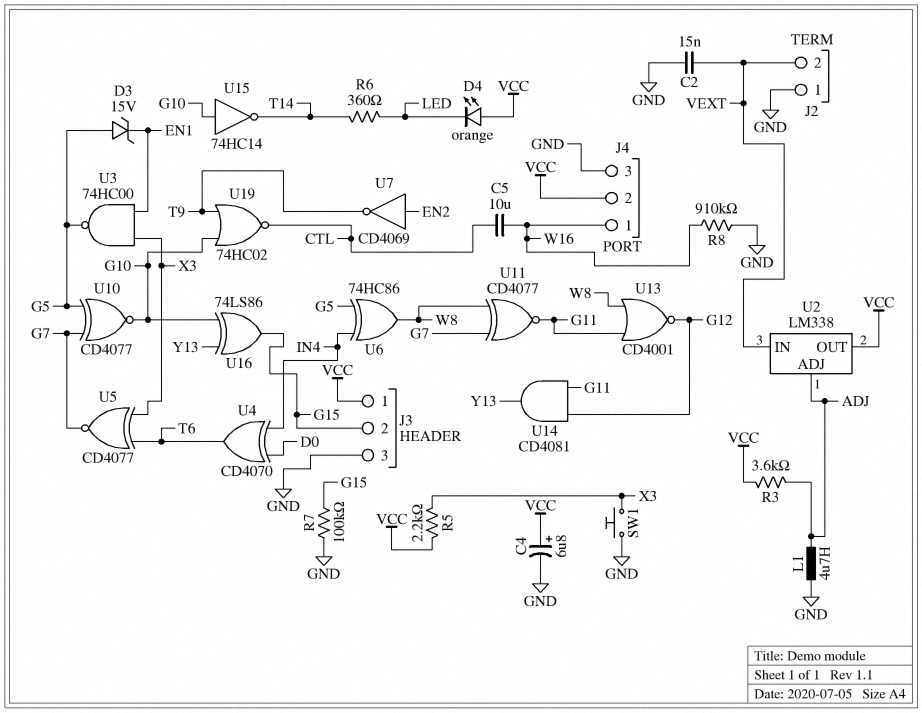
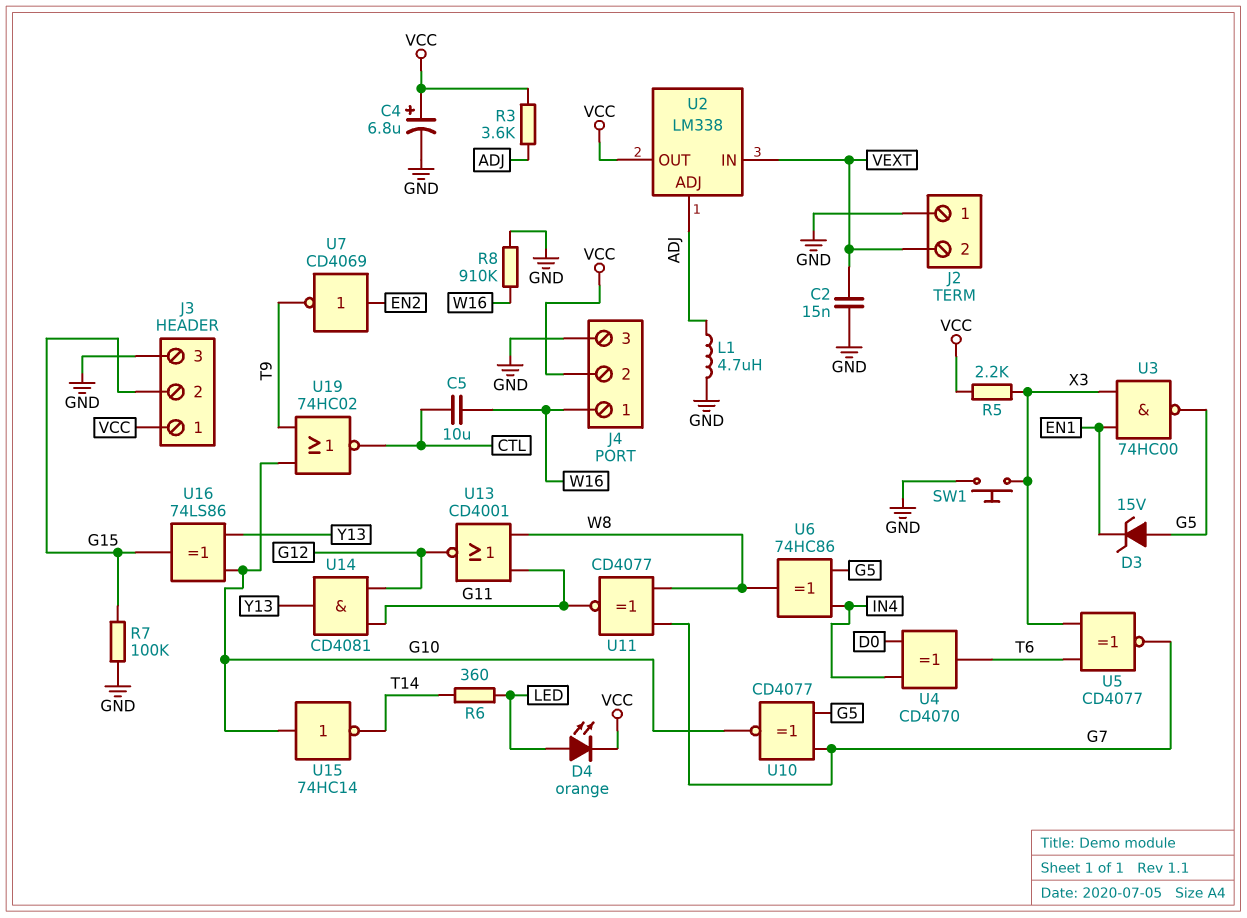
D4: LED orange (A VCC, K LED) -> LED orange (A LED, K VCC)

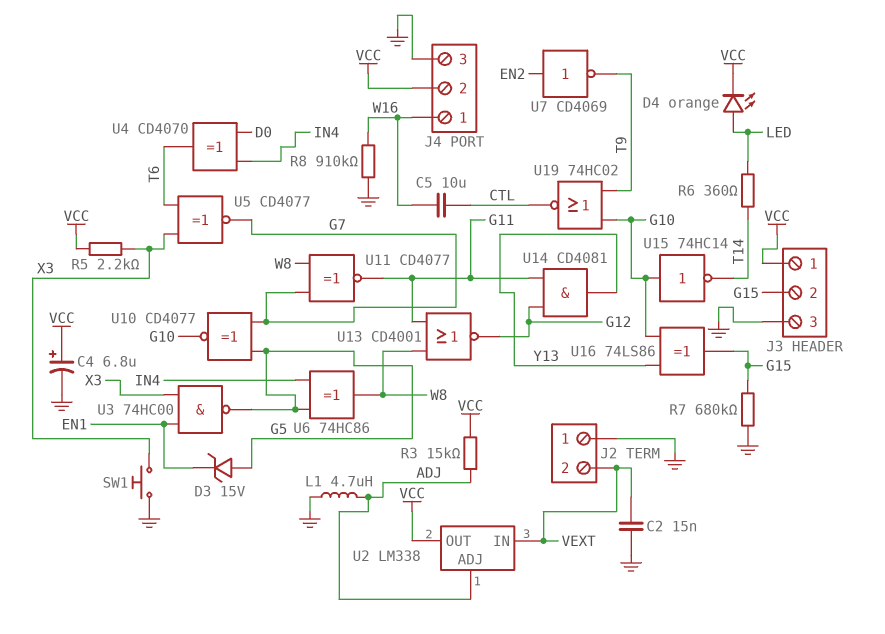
R3: 3.6k (ADJ, VCC) -> 15k (ADJ, VCC)
R7: 100k (G15, GND) -> 680k (G15, GND)

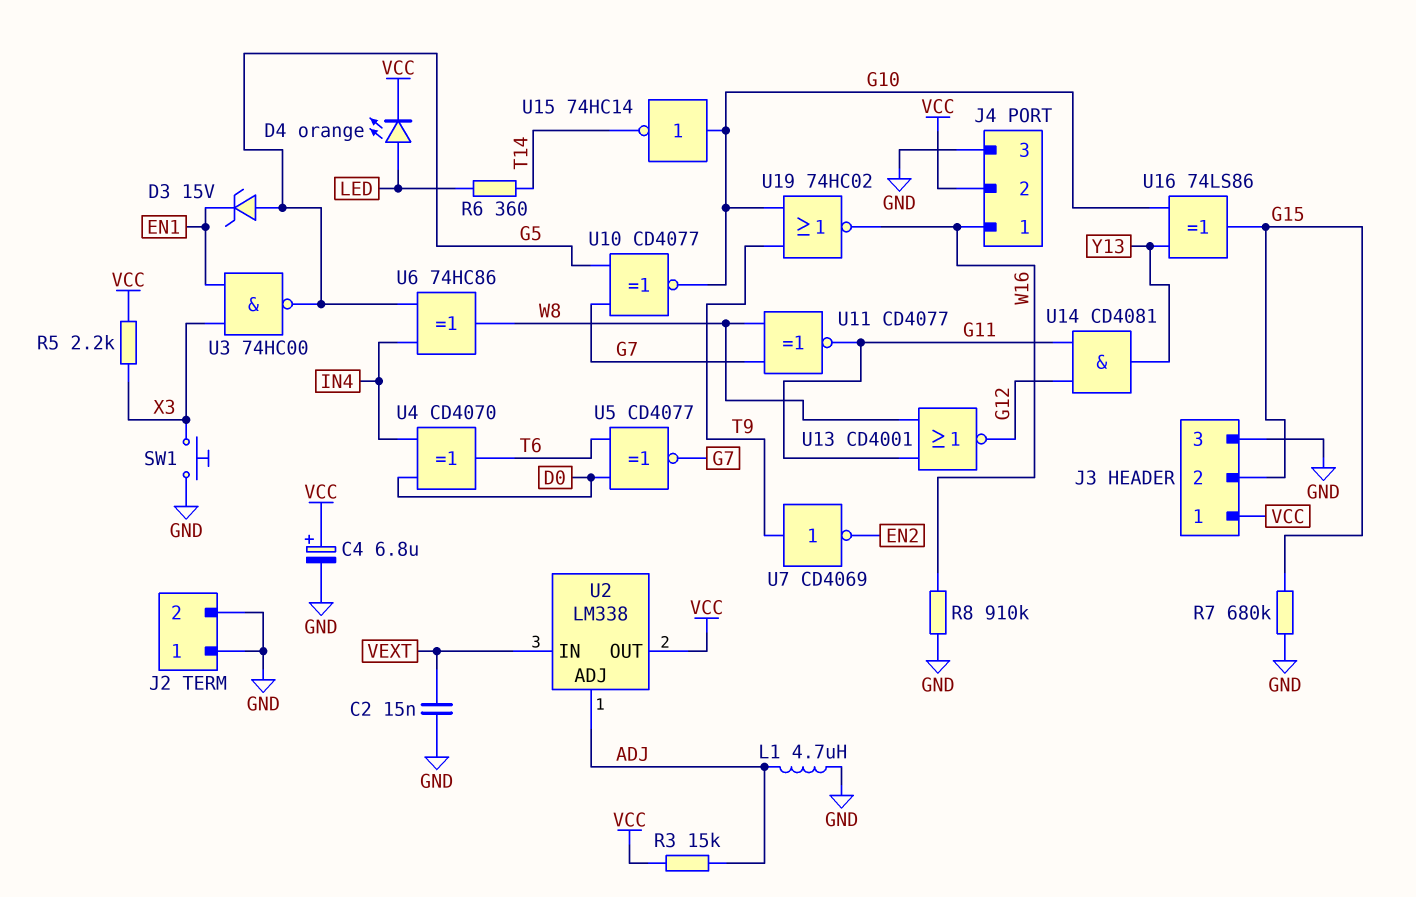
C5: 10uF (CTL, W16) -> none
J2 pin 2: VEXT -> GND
U5: XNOR CD4077 (in T6, in X3, out G7) -> XNOR CD4077 (in D0, in T6, out G7)
U7: NOT CD4069 (in EN2, out T9) -> NOT CD4069 (in T9, out EN2)
U19: NOR 74HC02 (in G10, in T9, out CTL) -> NOR 74HC02 (in G10, in T9, out W16)

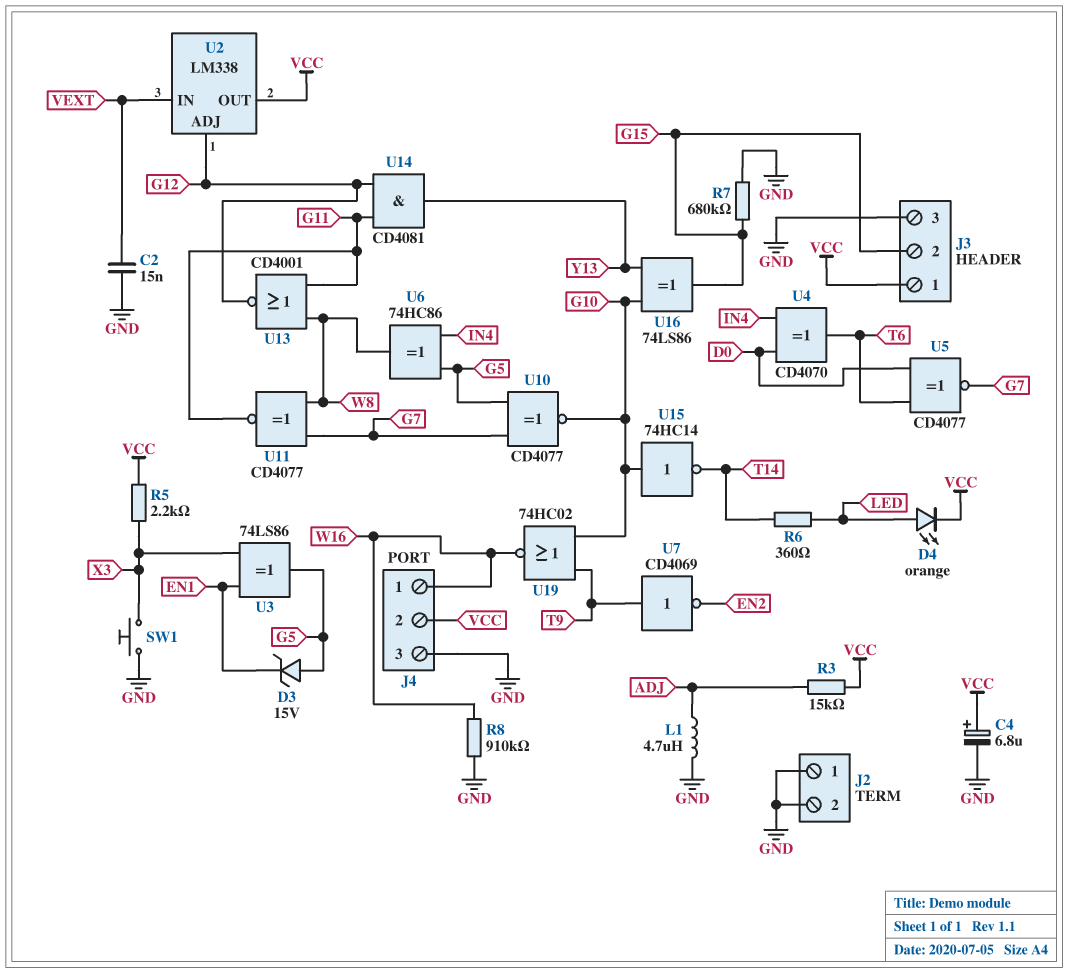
U2 pin ADJ: ADJ -> G12
U3: NAND 74HC00 (in EN1, in X3, out G5) -> XOR 74LS86 (in EN1, in X3, out G5)

